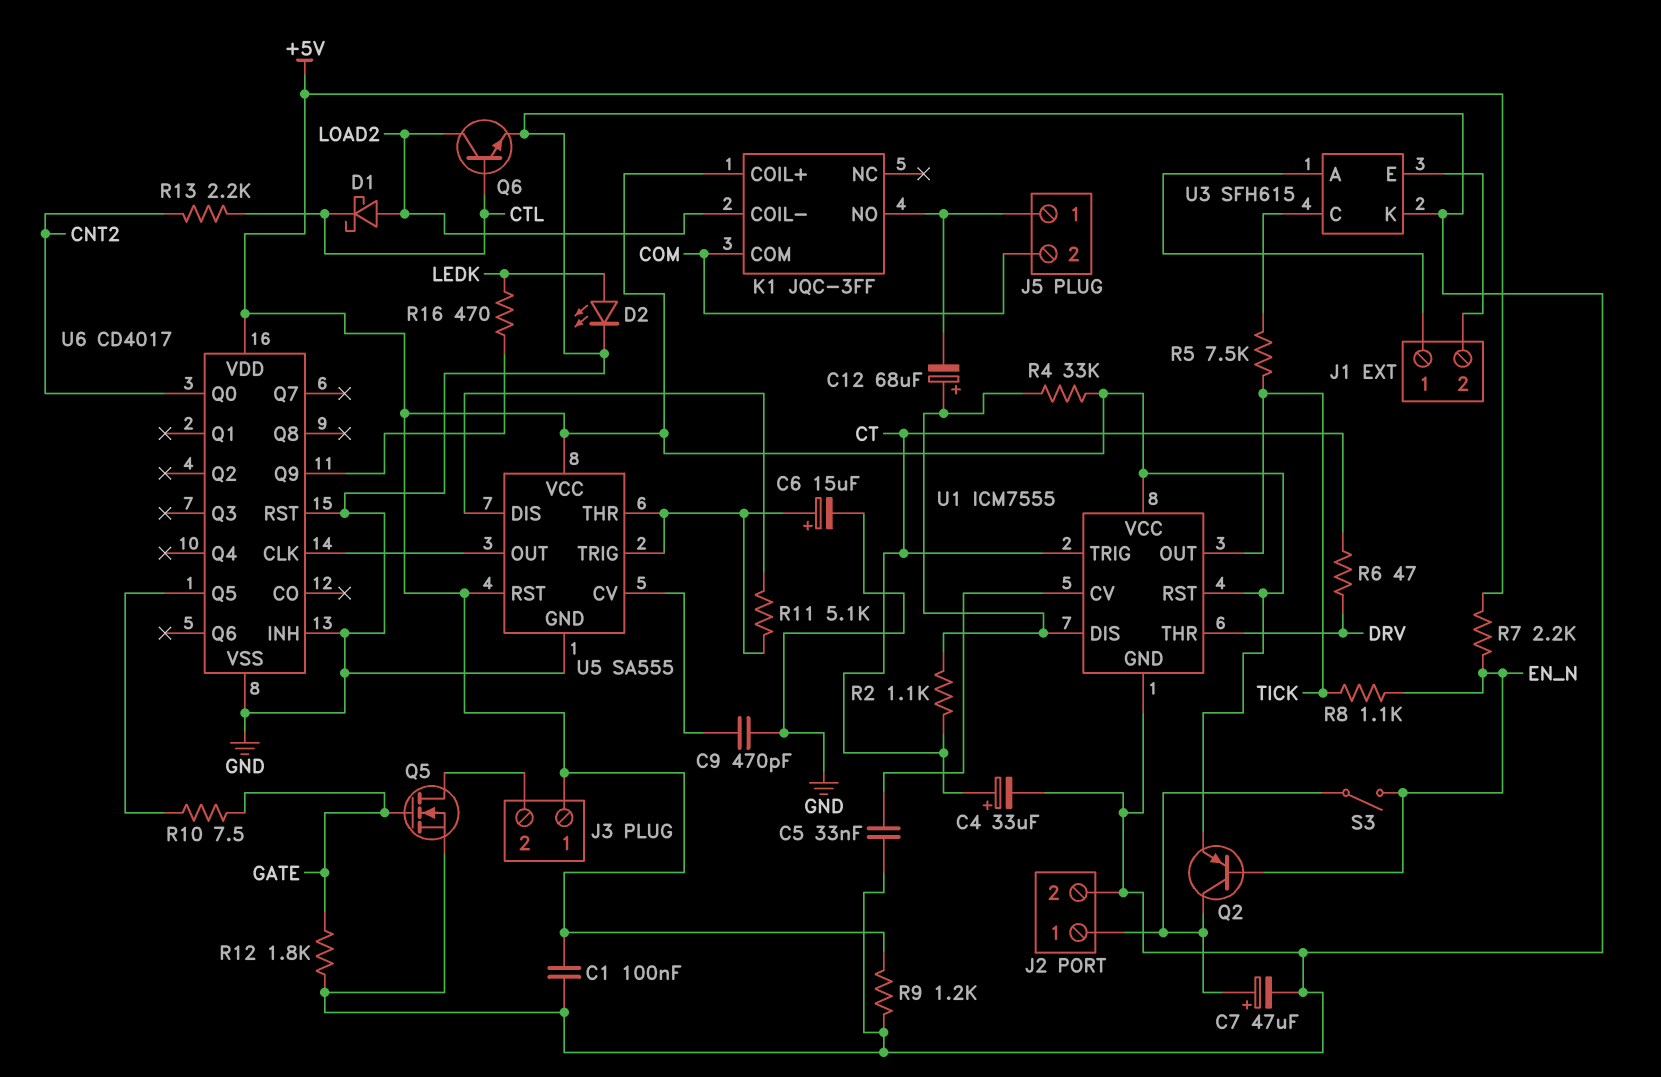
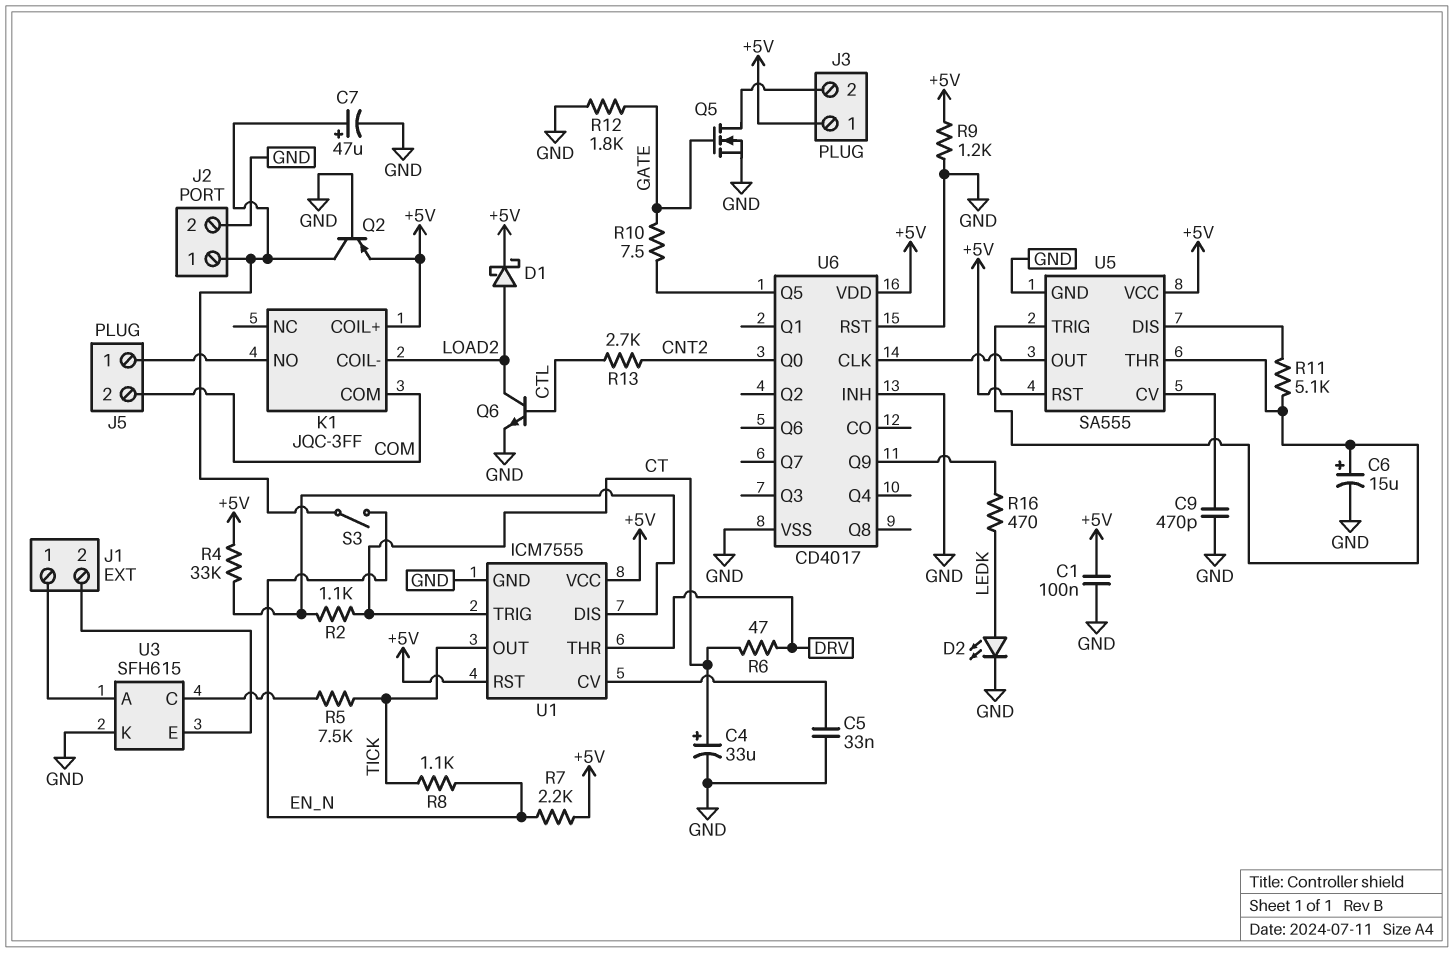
C12: 68uF (plus U1/DIS, minus J5/1) -> none
D1: schottky (A LOAD2, K CTL) -> schottky (A LOAD2, K +5V)
Q2: PNP (B EN_N, C J2/1, E +5V) -> PNP (B GND, C J2/1, E +5V)
R13: 2.2k (CNT2, CTL) -> 2.7k (CNT2, CTL)

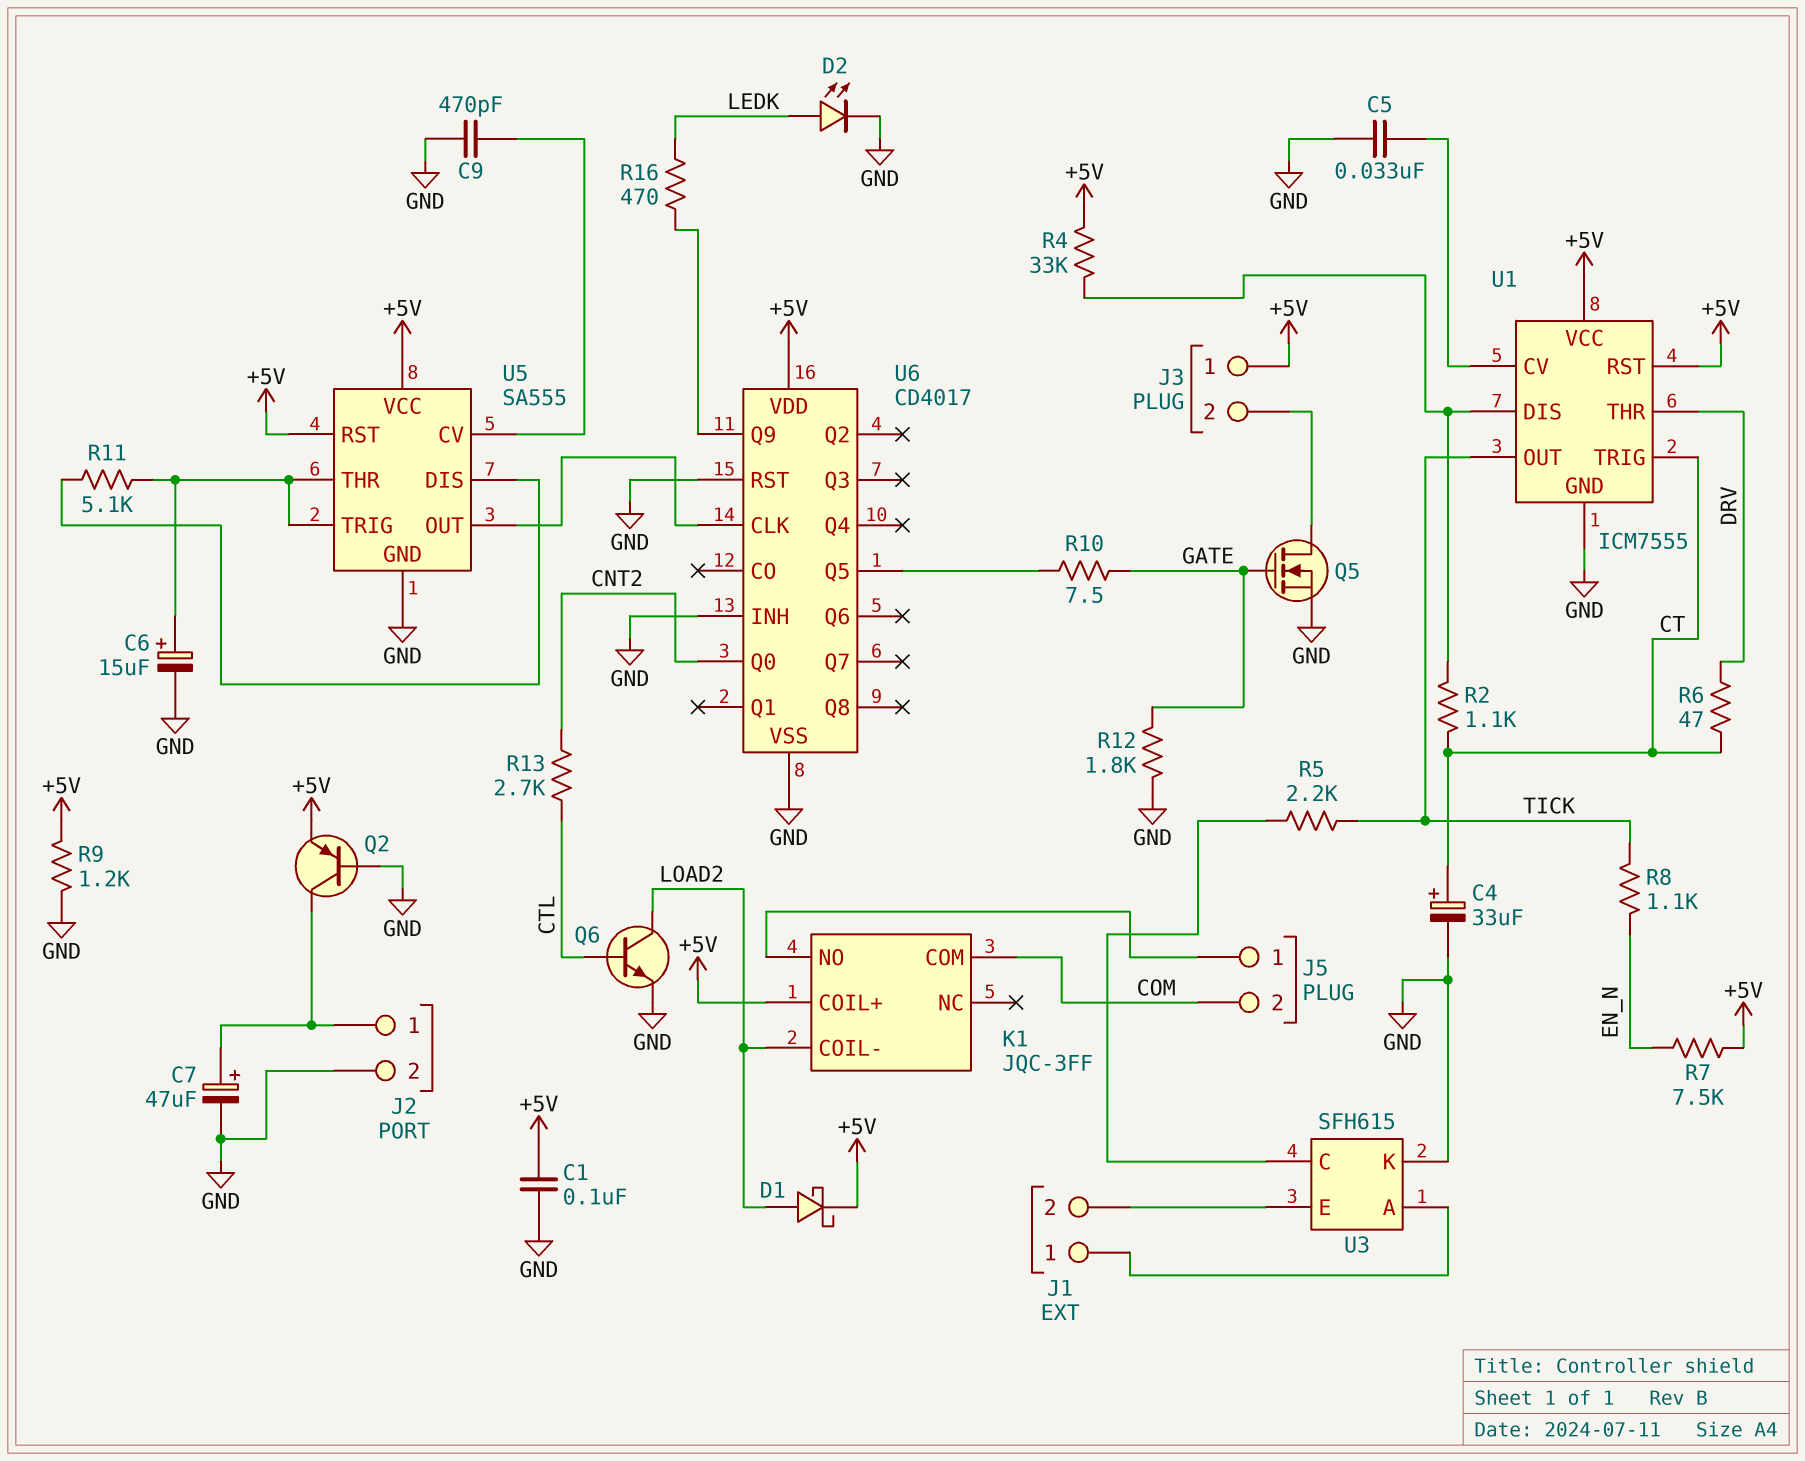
R5: 7.5k (TICK, U3/C) -> 2.2k (TICK, U3/C)
R7: 2.2k (+5V, EN_N) -> 7.5k (+5V, EN_N)
S3: switch (EN_N, J2/1) -> none

